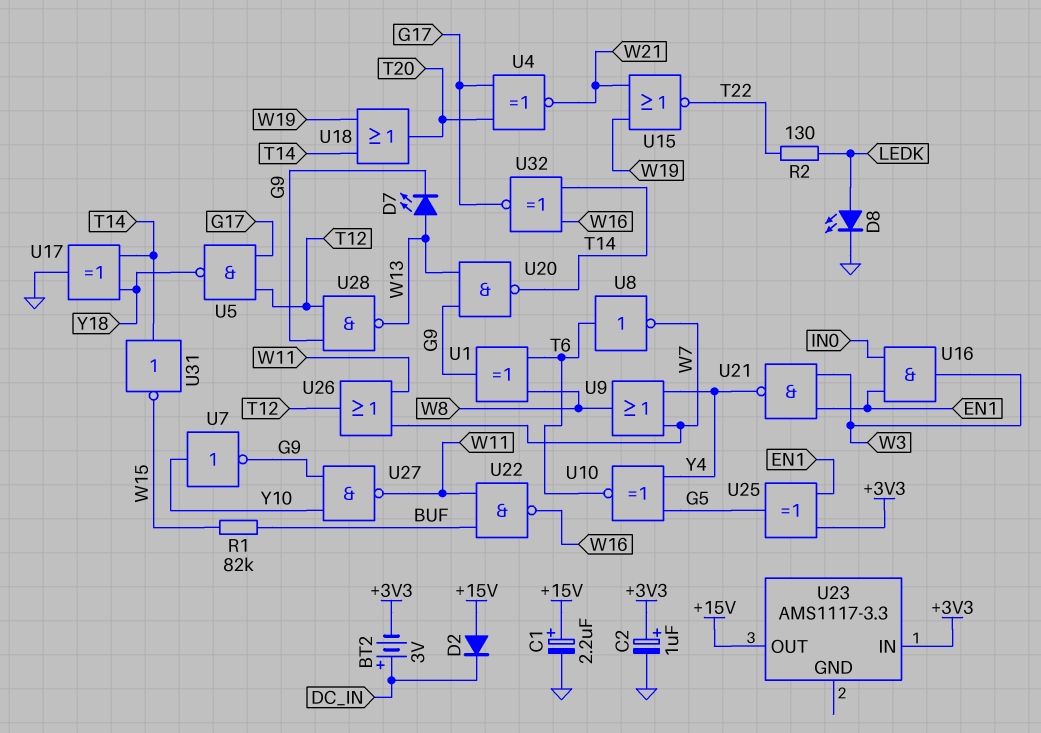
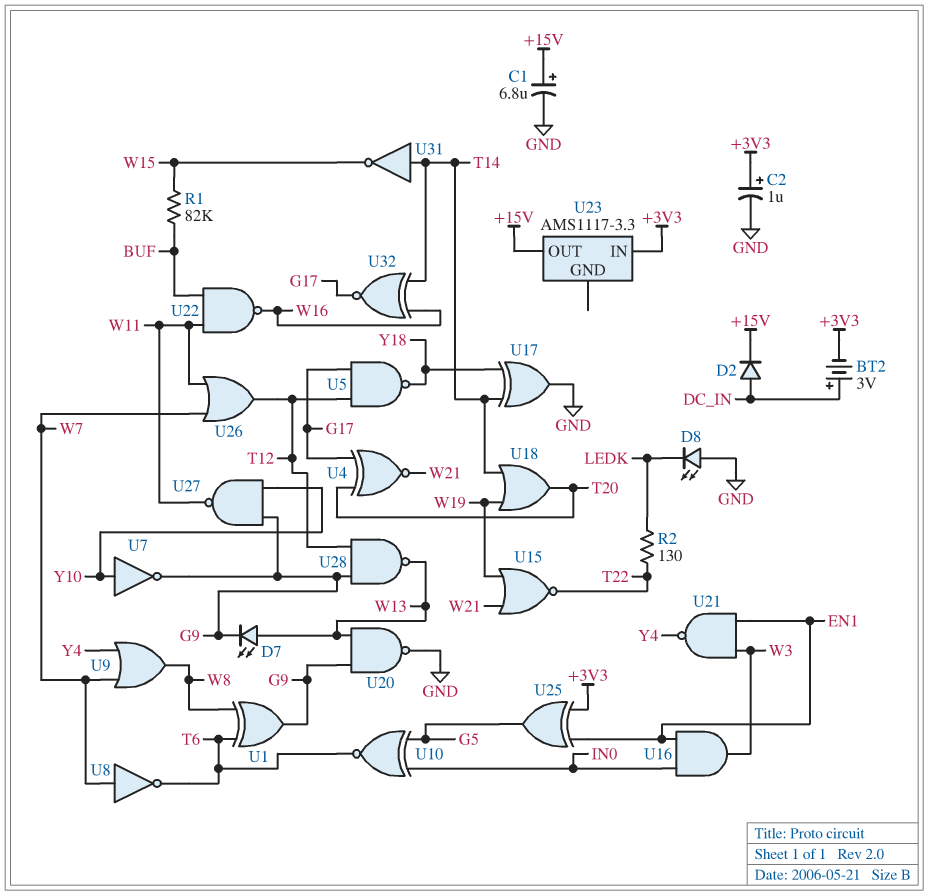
C1: 2.2uF (plus +15V, minus GND) -> 6.8uF (plus +15V, minus GND)
D2: diode (A +15V, K DC_IN) -> diode (A DC_IN, K +15V)
D8: LED (A LEDK, K GND) -> LED (A GND, K LEDK)
U8: NOT (in T6, out W7) -> NOT (in W7, out T6)
U10: XNOR (in G5, in Y4, out T6) -> XNOR (in G5, in IN0, out T6)
U20: NAND (in G9, in W13, out T14) -> NAND (in G9, in W13, out GND)

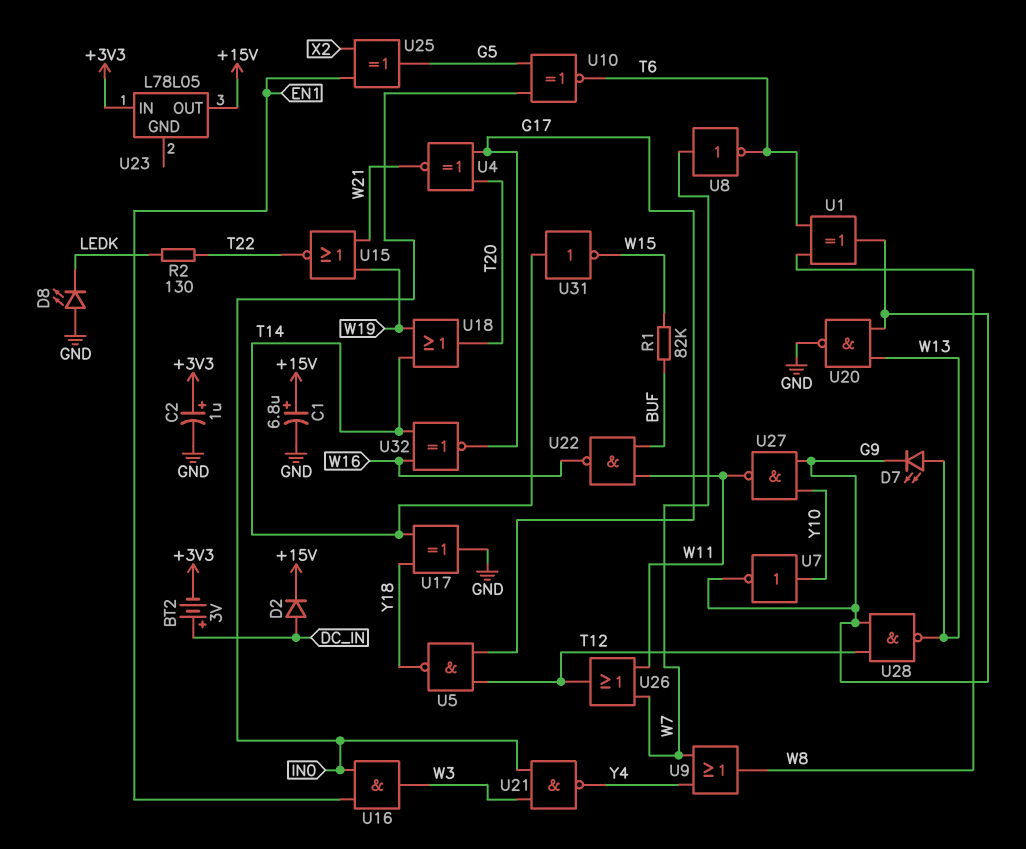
U21: NAND (in EN1, in W3, out Y4) -> NAND (in IN0, in W3, out Y4)
U23: AMS1117-3.3 -> L78L05
U25: XOR (in +3V3, in EN1, out G5) -> XOR (in EN1, in X2, out G5)

